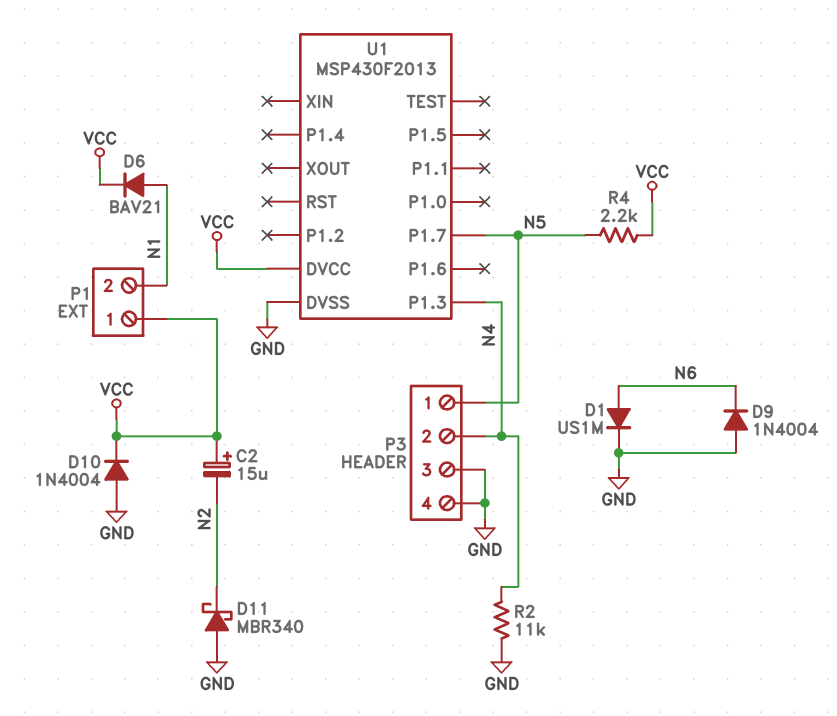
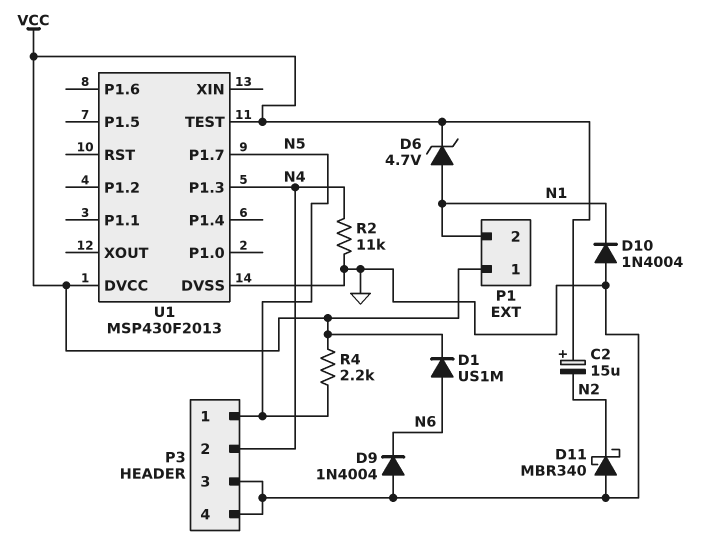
D1: diode US1M (A N6, K GND) -> diode US1M (A N6, K VCC)
D6: diode BAV21 (A N1, K VCC) -> zener 4.7V (A N1, K VCC)
D10: diode 1N4004 (A GND, K VCC) -> diode 1N4004 (A GND, K N1)
U1 pin TEST: none -> VCC

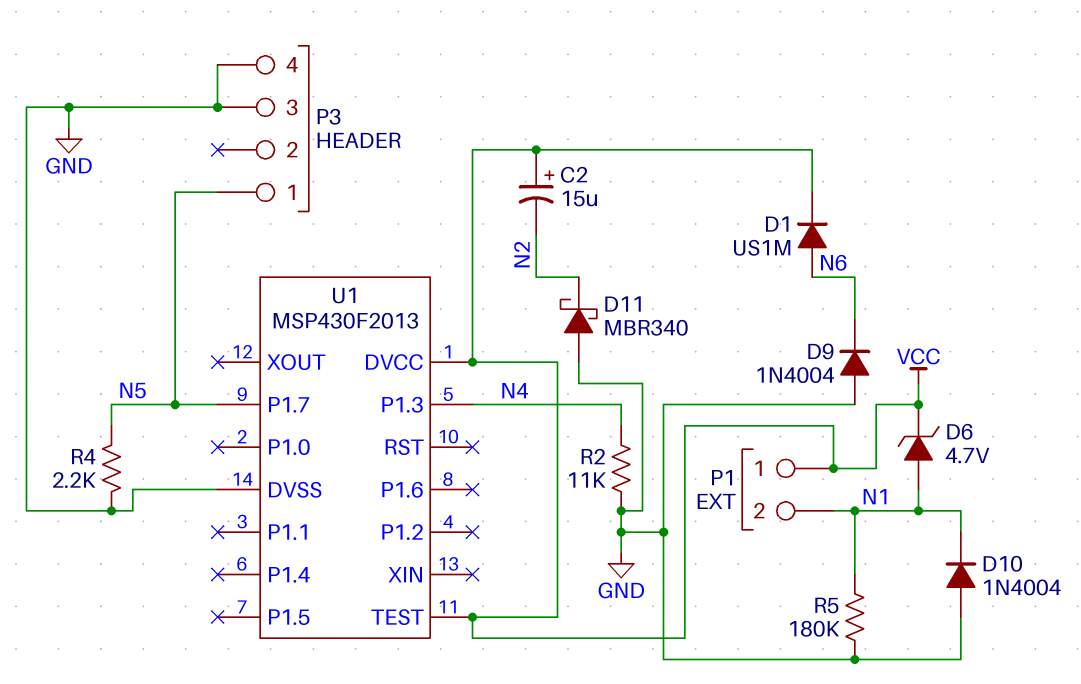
P3 pin 2: N4 -> none
R4: 2.2k (N5, VCC) -> 2.2k (GND, N5)
R5: none -> 180k (GND, N1)

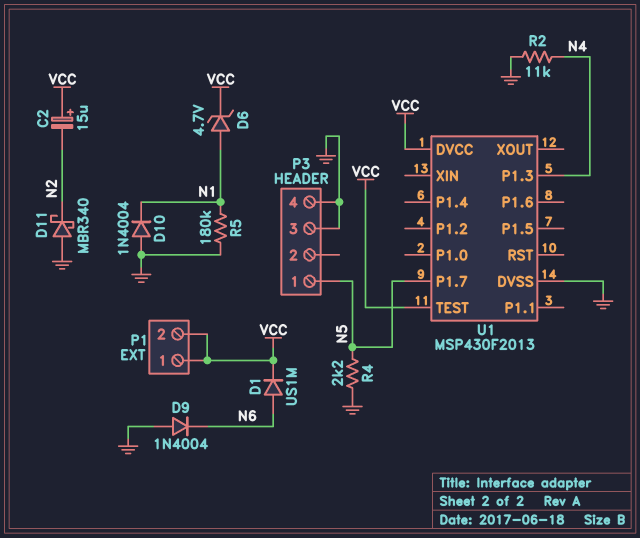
P1 pin 2: N1 -> VCC

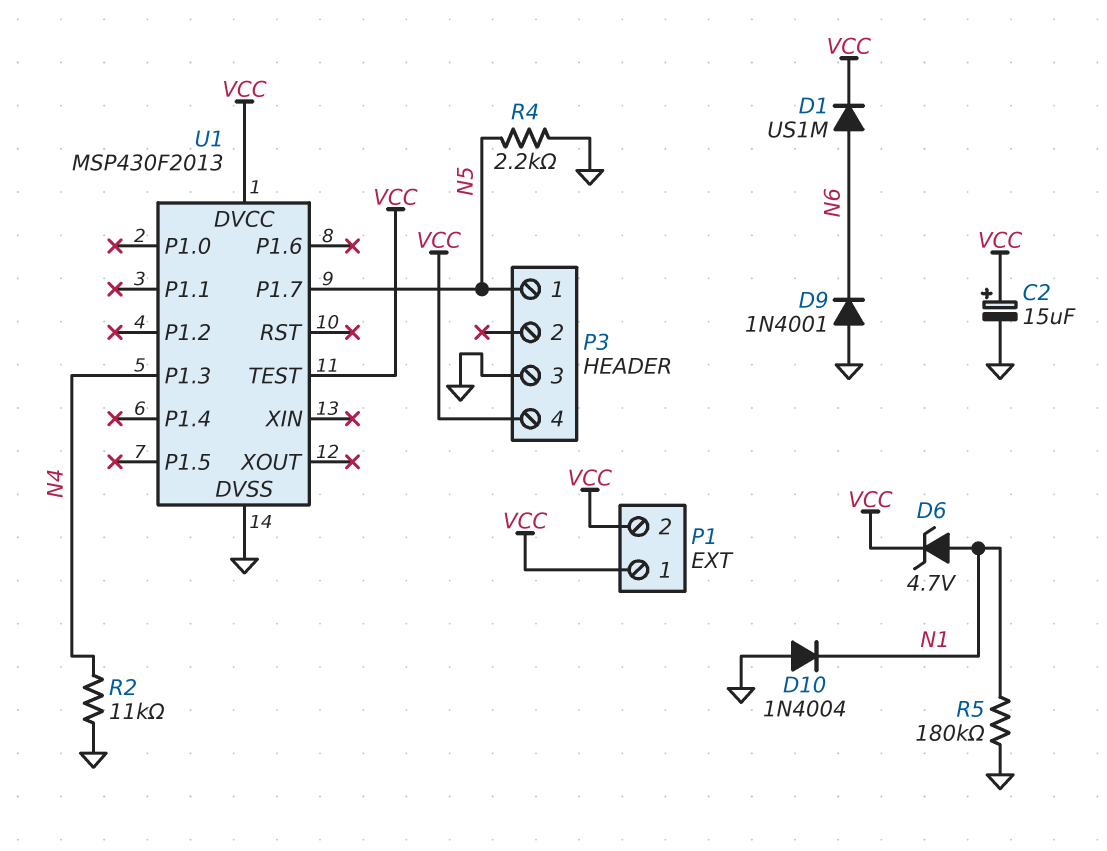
C2: 15uF (plus VCC, minus N2) -> 15uF (plus VCC, minus GND)
D9: diode 1N4004 (A GND, K N6) -> diode 1N4001 (A GND, K N6)
D11: schottky MBR340 (A GND, K N2) -> none
P3 pin 4: GND -> VCC

